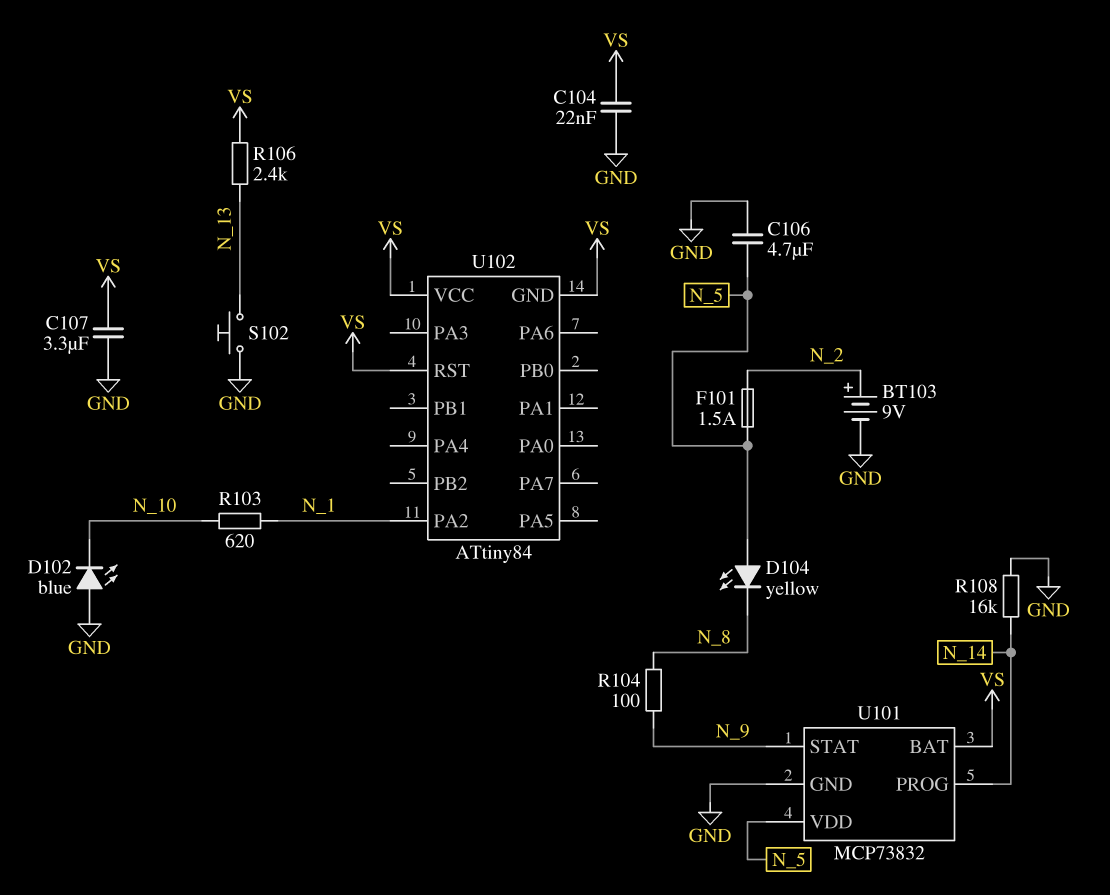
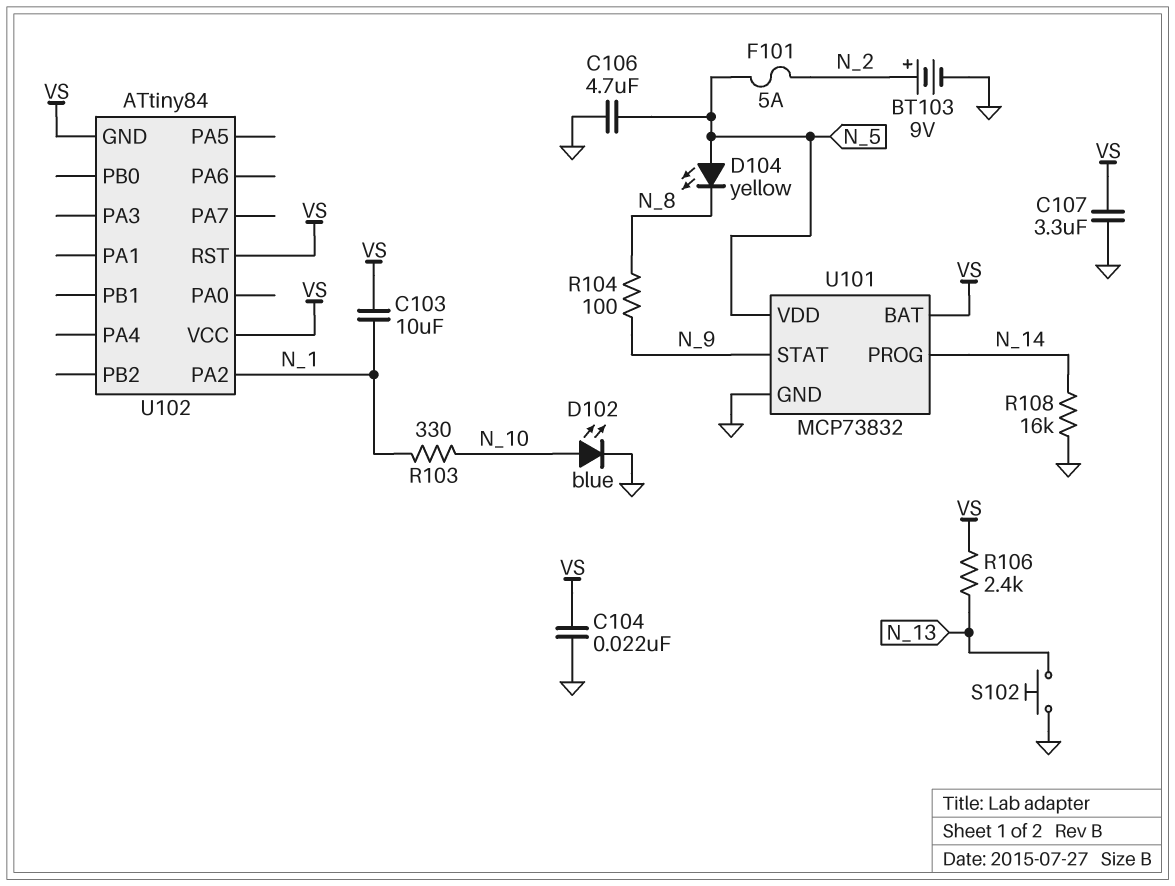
C103: none -> 10uF (N_1, VS)
D102: LED blue (A GND, K N_10) -> LED blue (A N_10, K GND)
F101: 1.5A (N_2, N_5) -> 5A (N_2, N_5)
R103: 620 (N_1, N_10) -> 330 (N_1, N_10)

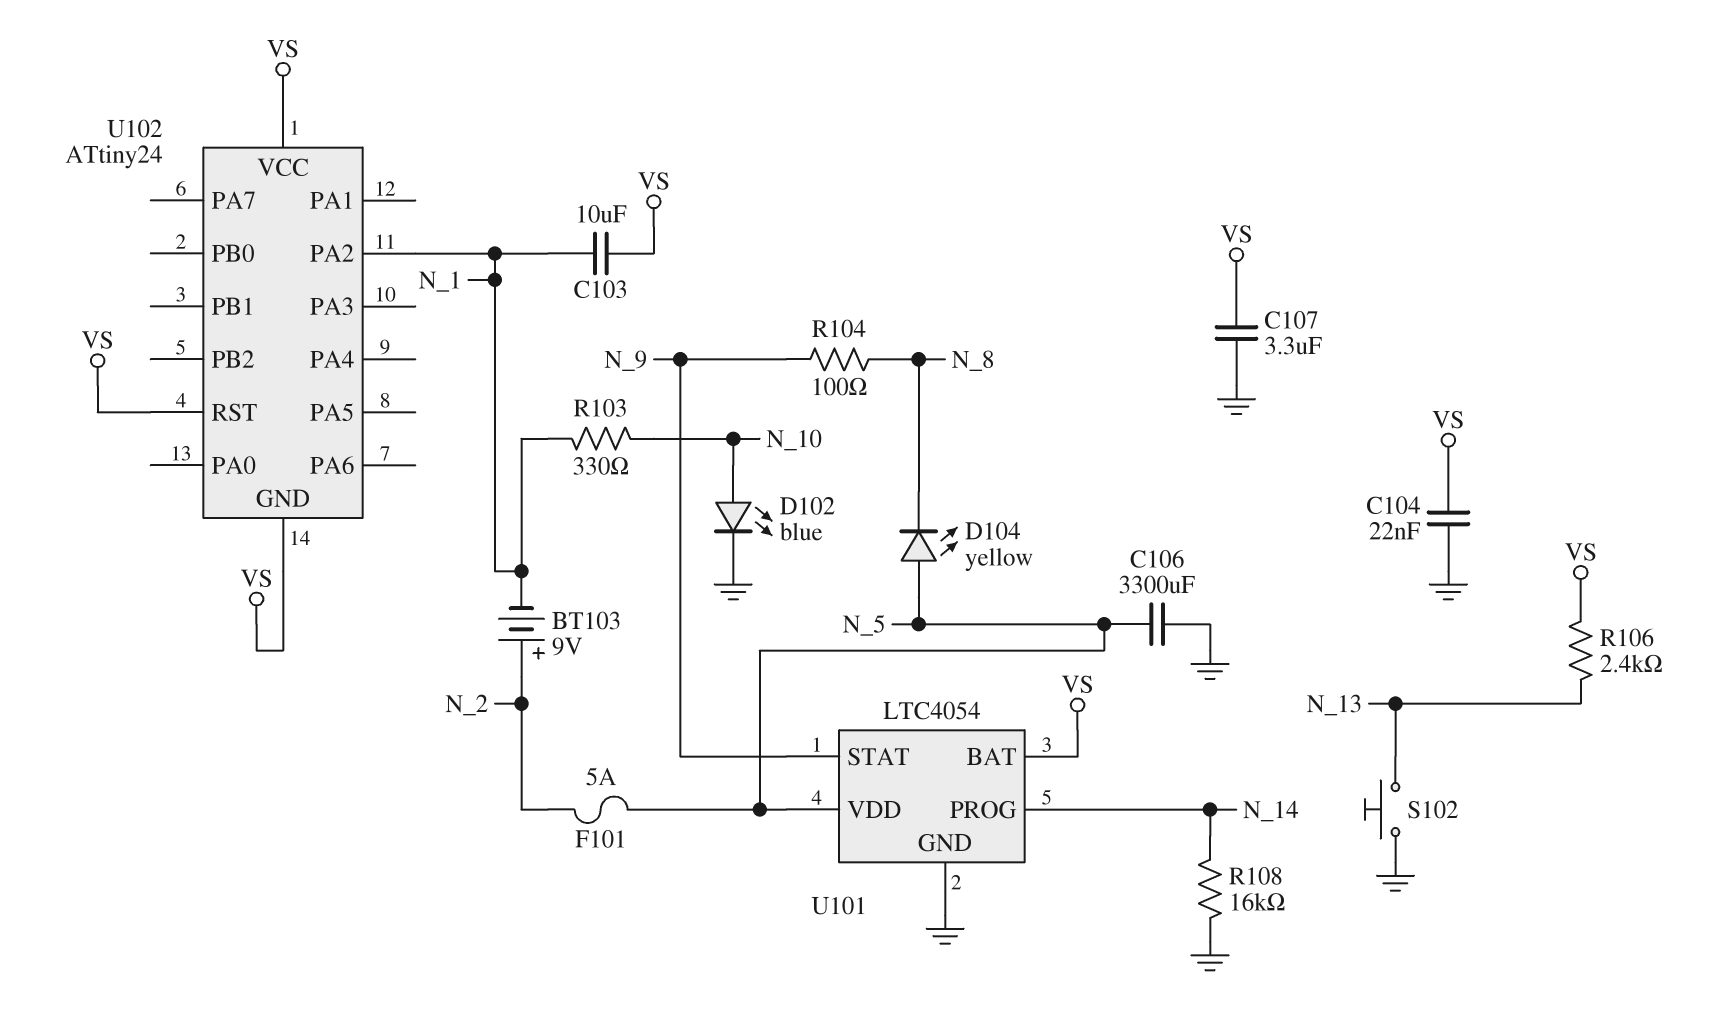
BT103: 9V (plus N_2, minus GND) -> 9V (plus N_2, minus N_1)
C106: 4.7uF (GND, N_5) -> 3300uF (GND, N_5)
U101: MCP73832 -> LTC4054
U102: ATtiny84 -> ATtiny24

